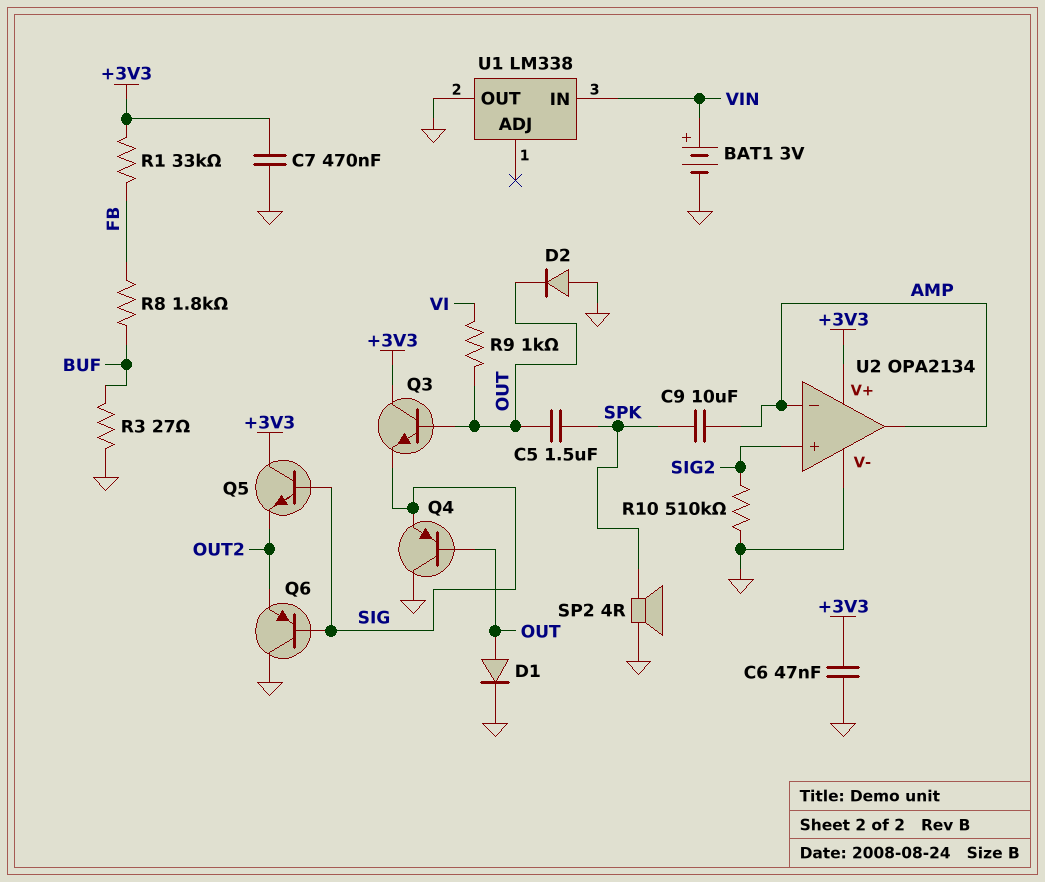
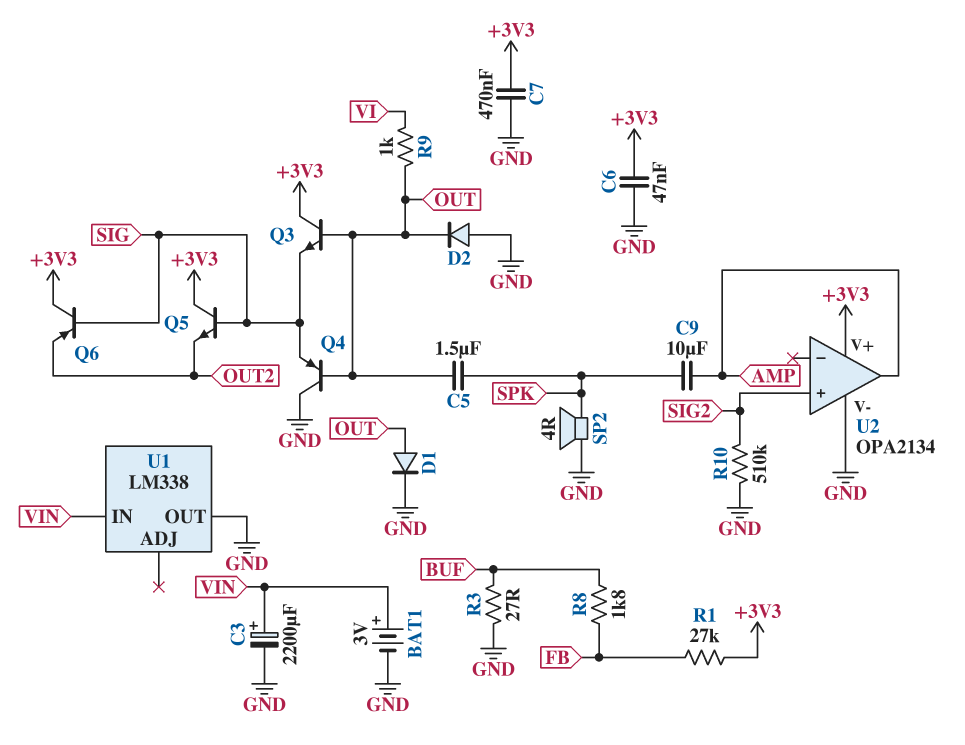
C3: none -> 2200uF (plus VIN, minus GND)
Q6: PNP (B SIG, C GND, E OUT2) -> PNP (B SIG, C +3V3, E OUT2)
R1: 33k (+3V3, FB) -> 27k (+3V3, FB)
U2 pin in-: AMP -> none

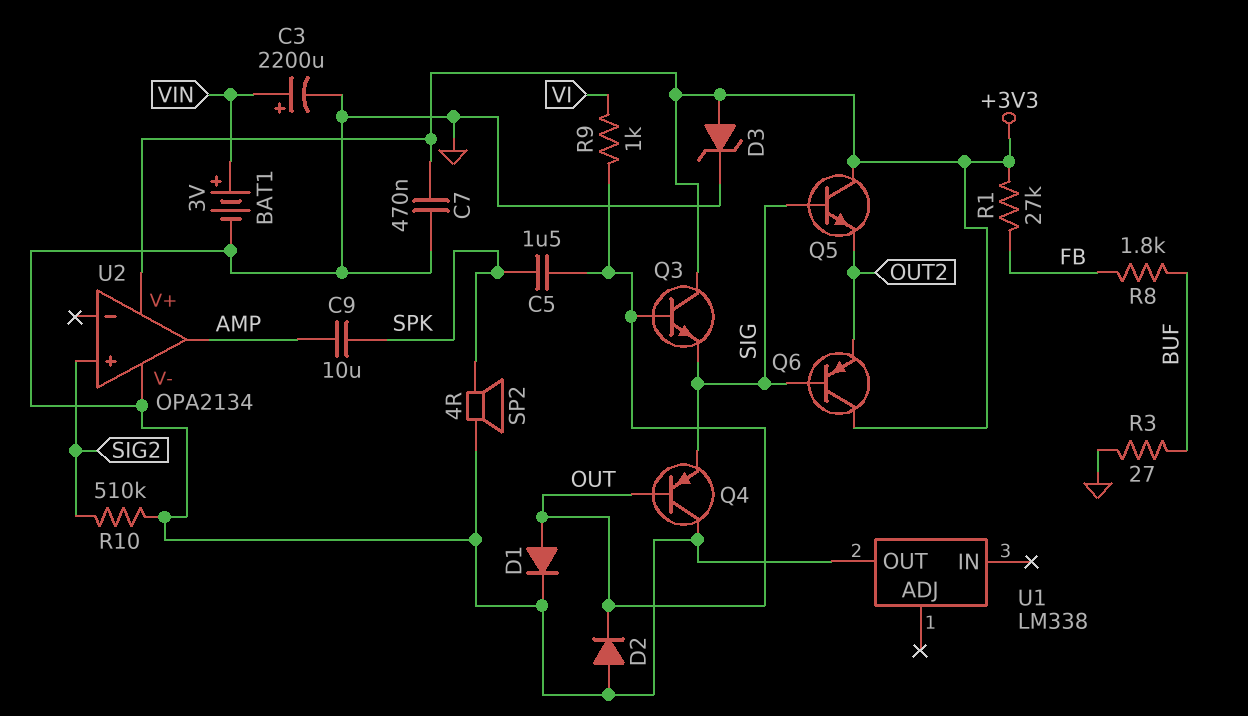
C6: 47nF (+3V3, GND) -> none
D3: none -> zener (A +3V3, K GND)
U1 pin IN: VIN -> none

